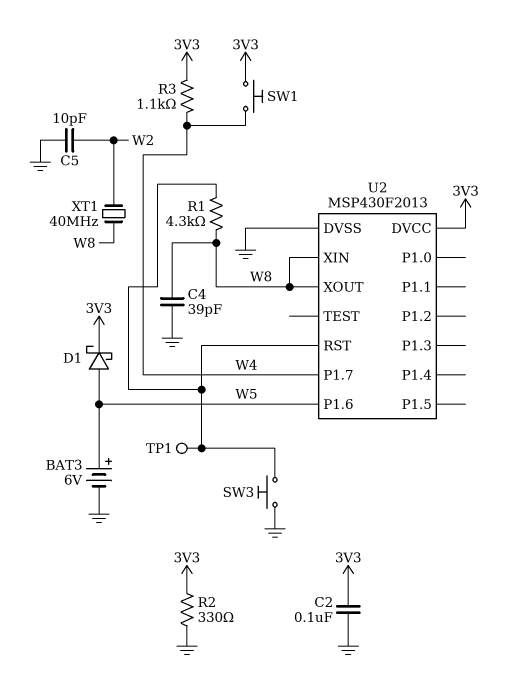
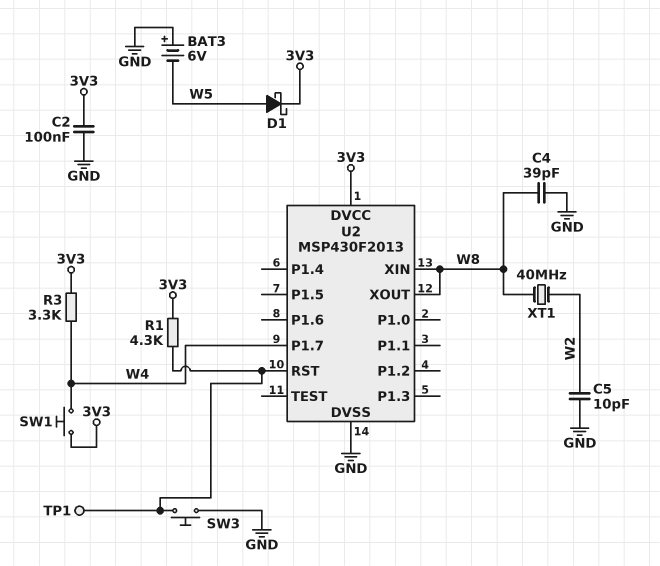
BAT3: 6V (plus W5, minus GND) -> 6V (plus GND, minus W5)
R1: 4.3k (U2/RST, W8) -> 4.3k (3V3, U2/RST)
R2: 330 (3V3, GND) -> none
R3: 1.1k (3V3, W4) -> 3.3k (3V3, W4)
U2 pin P1.6: W5 -> none

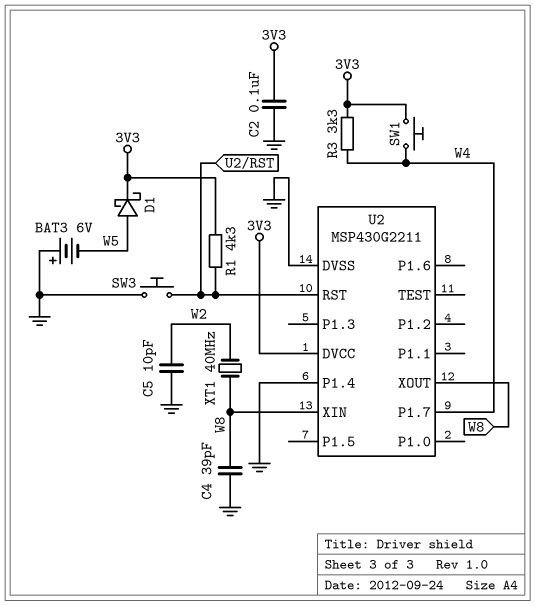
TP1: test point (U2/RST) -> none
U2: MSP430F2013 -> MSP430G2211
U2 pin P1.4: none -> GND

